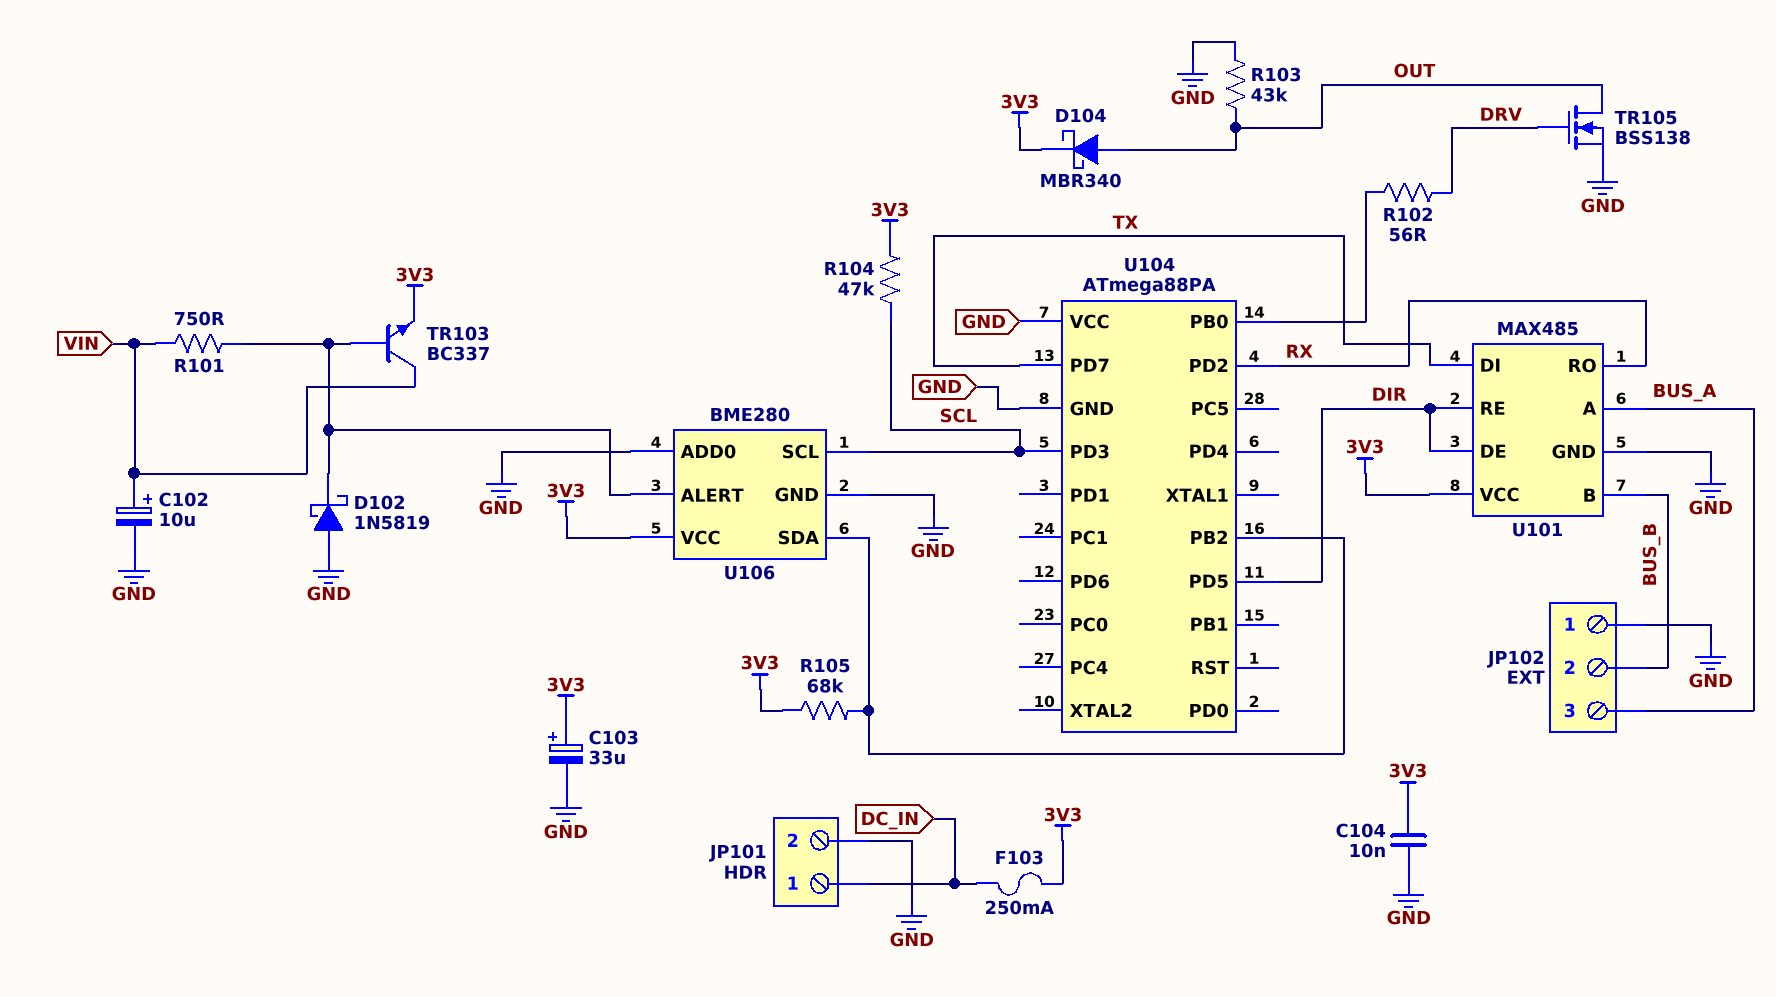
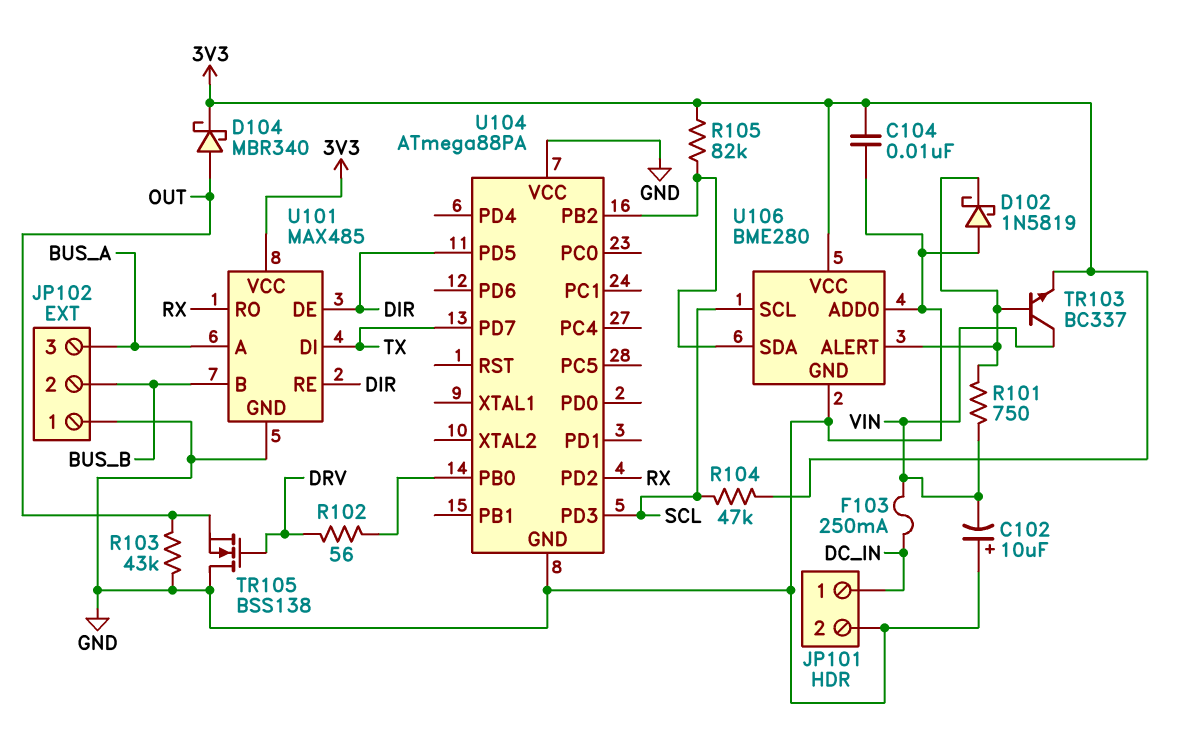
C102: 10uF (plus VIN, minus GND) -> 10uF (plus GND, minus VIN)
C103: 33uF (plus 3V3, minus GND) -> none
F103: 250mA (3V3, DC_IN) -> 250mA (DC_IN, VIN)
R105: 68k (3V3, U104/PB2) -> 82k (3V3, U104/PB2)
TR105: NMOS BSS138 (G DRV, D OUT, S GND) -> NMOS BSS138 (G DRV, D GND, S OUT)

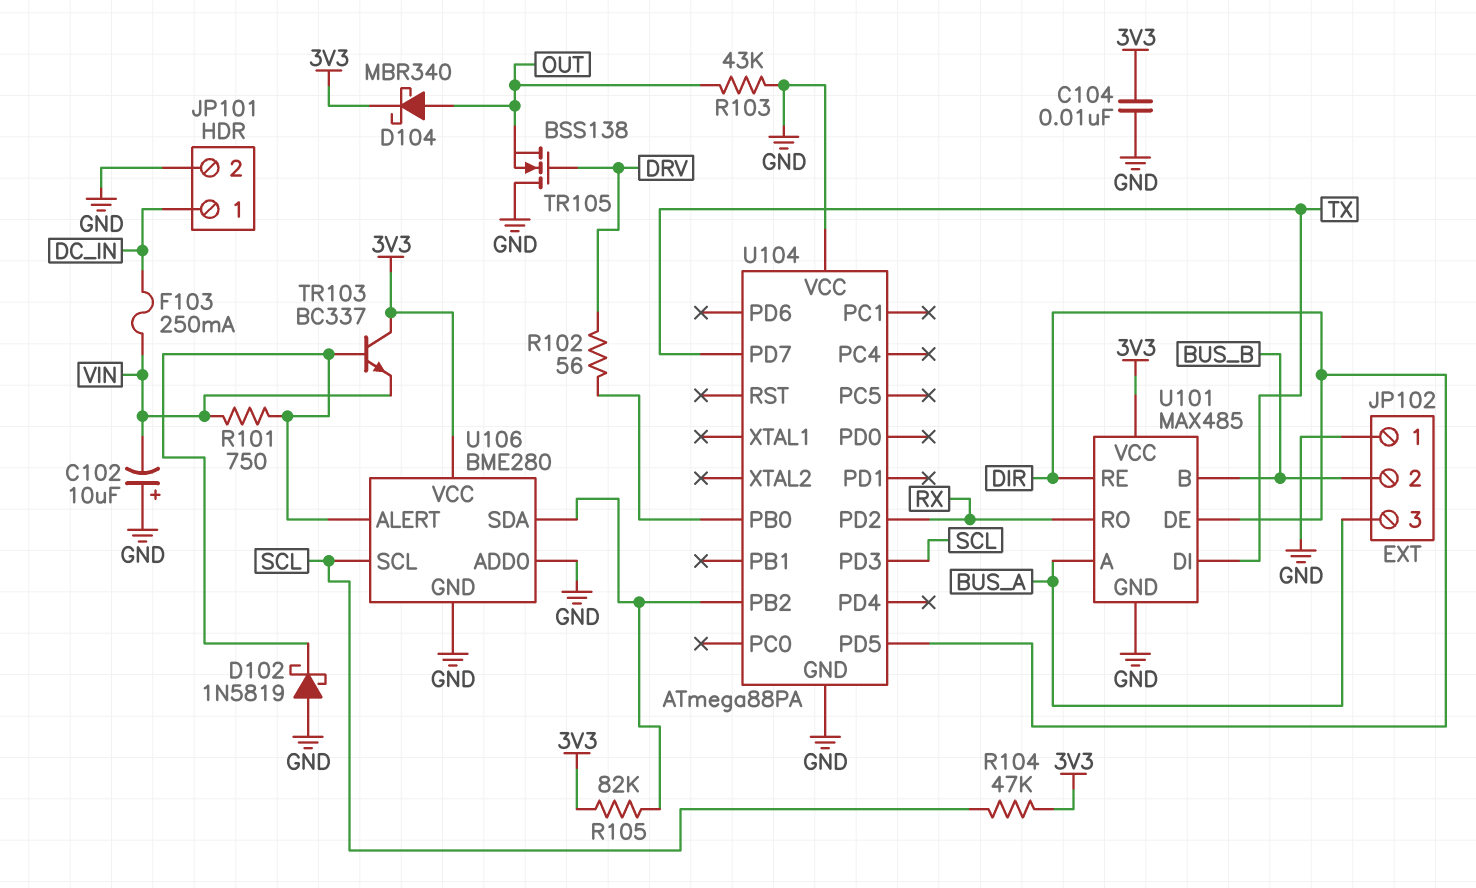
TR103: NPN BC337 (B U106/ALERT, C VIN, E 3V3) -> NPN BC337 (B U106/ALERT, C 3V3, E VIN)

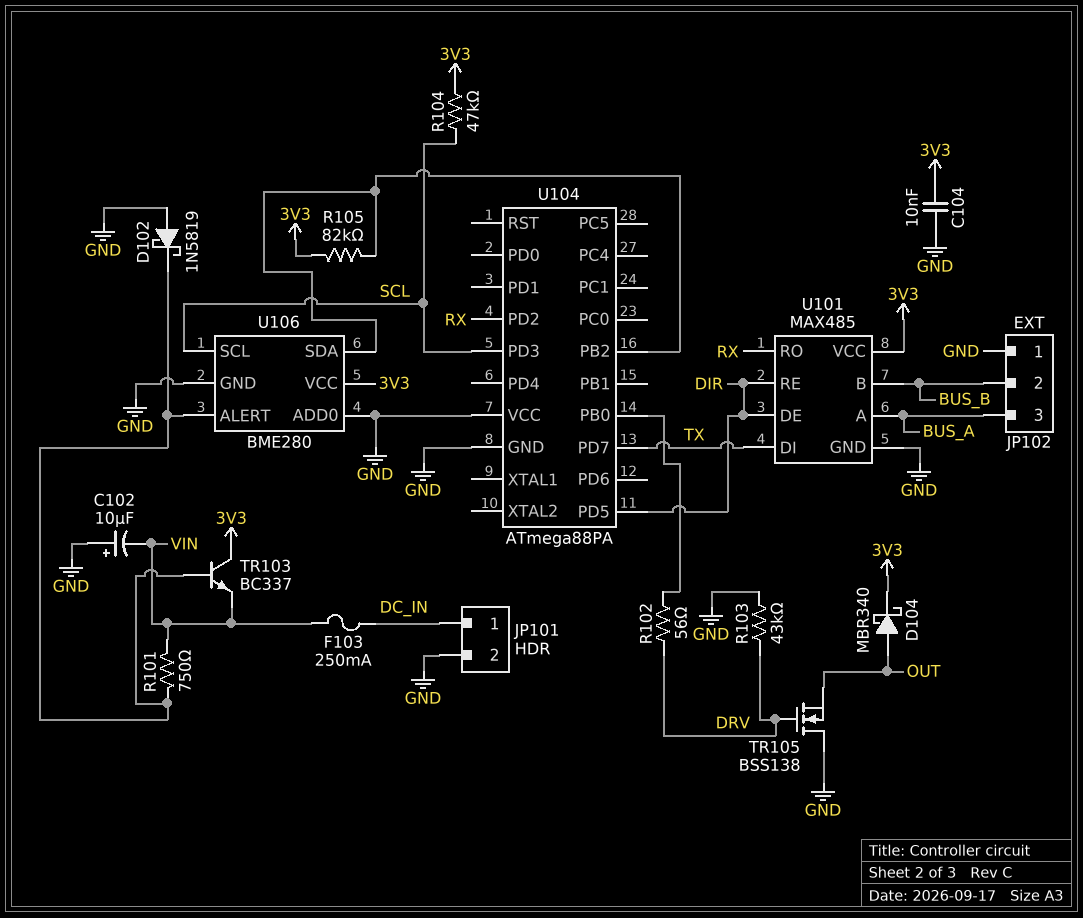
R103: 43k (GND, OUT) -> 43k (DRV, GND)

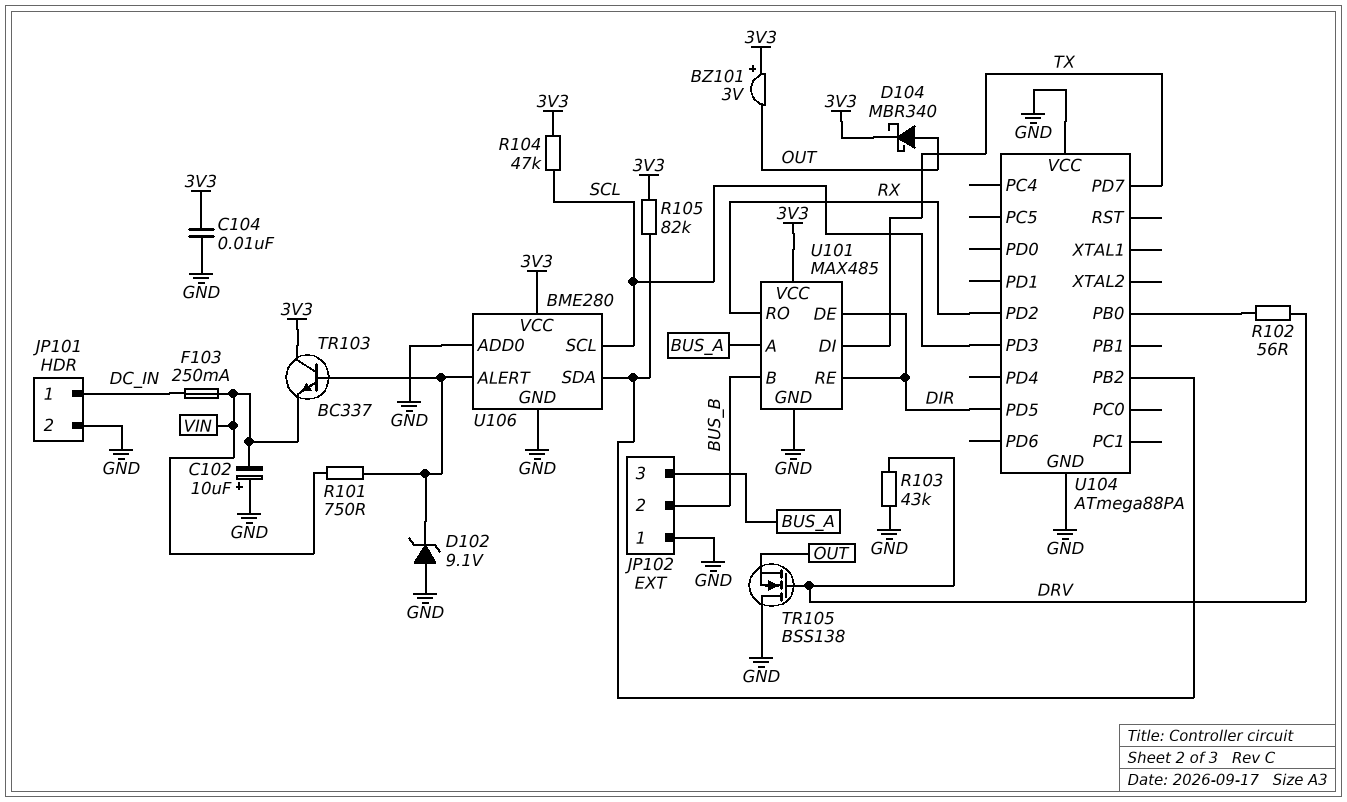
BZ101: none -> buzzer 3V (plus 3V3, minus OUT)
D102: schottky 1N5819 (A GND, K U106/ALERT) -> zener 9.1V (A GND, K U106/ALERT)

